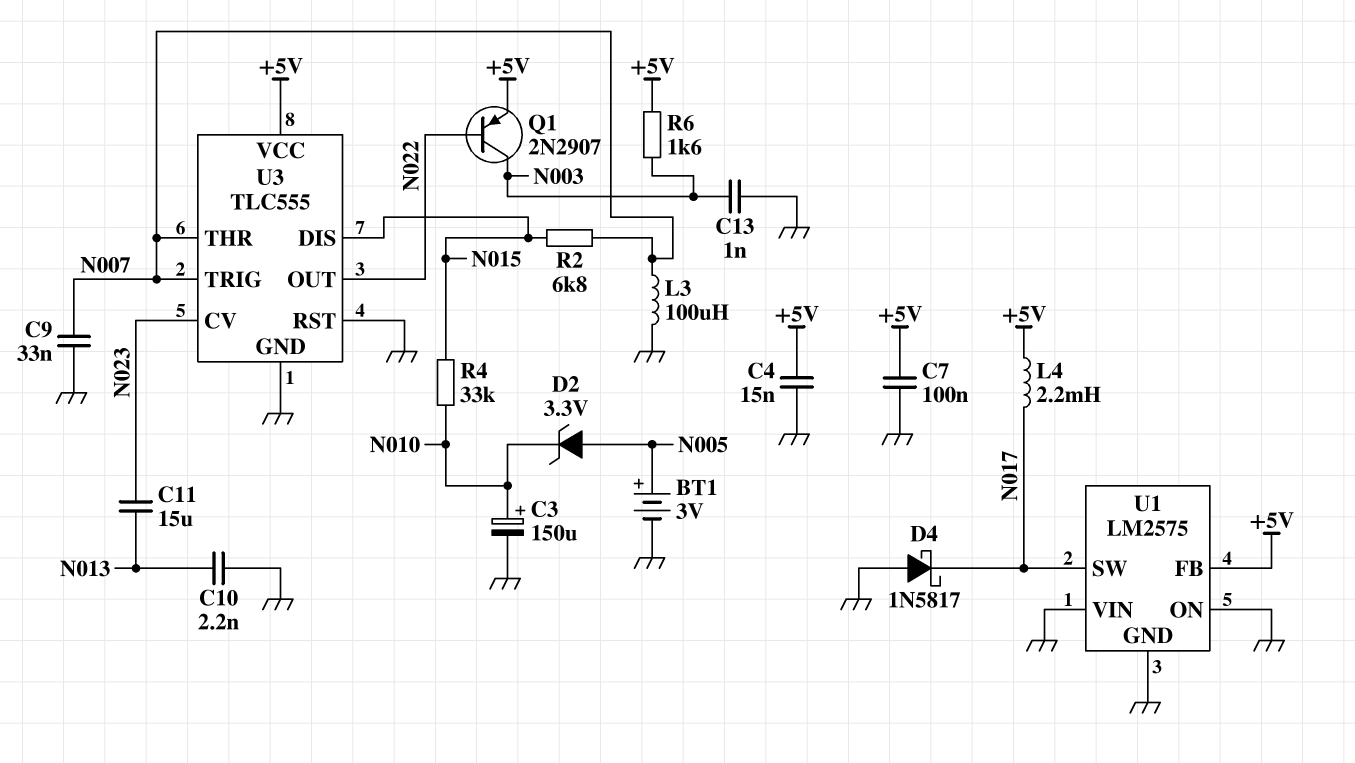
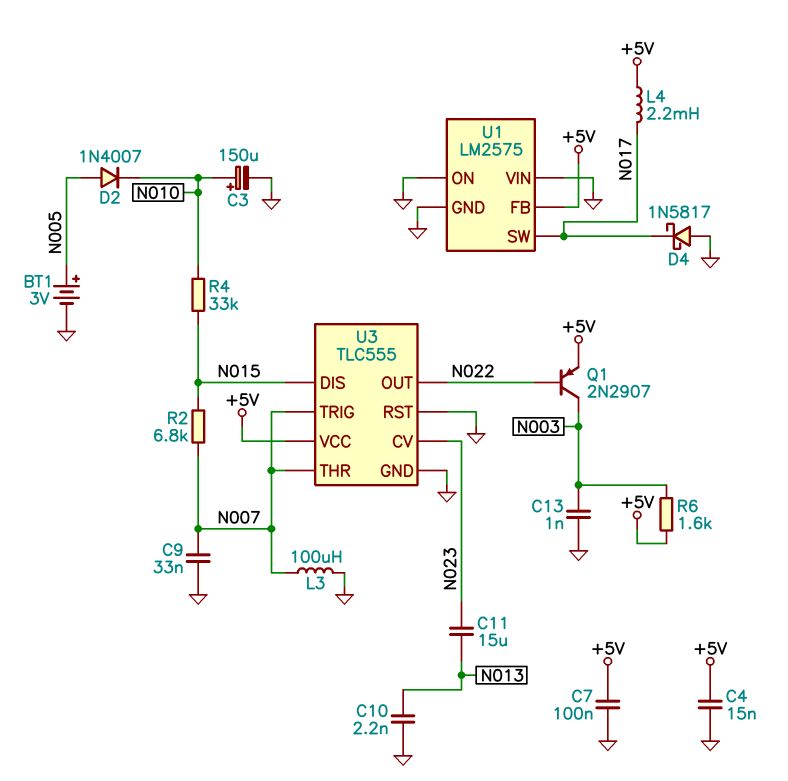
D2: zener 3.3V (A N005, K N010) -> diode 1N4007 (A N005, K N010)

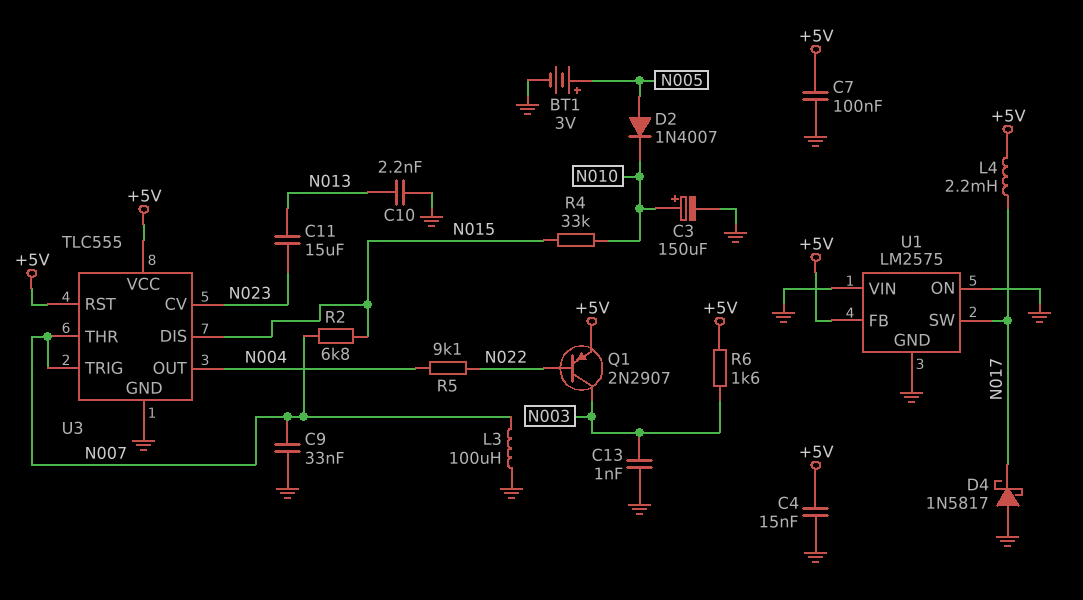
R5: none -> 9.1k (N004, N022)
U3 pin OUT: N022 -> N004
U3 pin RST: GND -> +5V

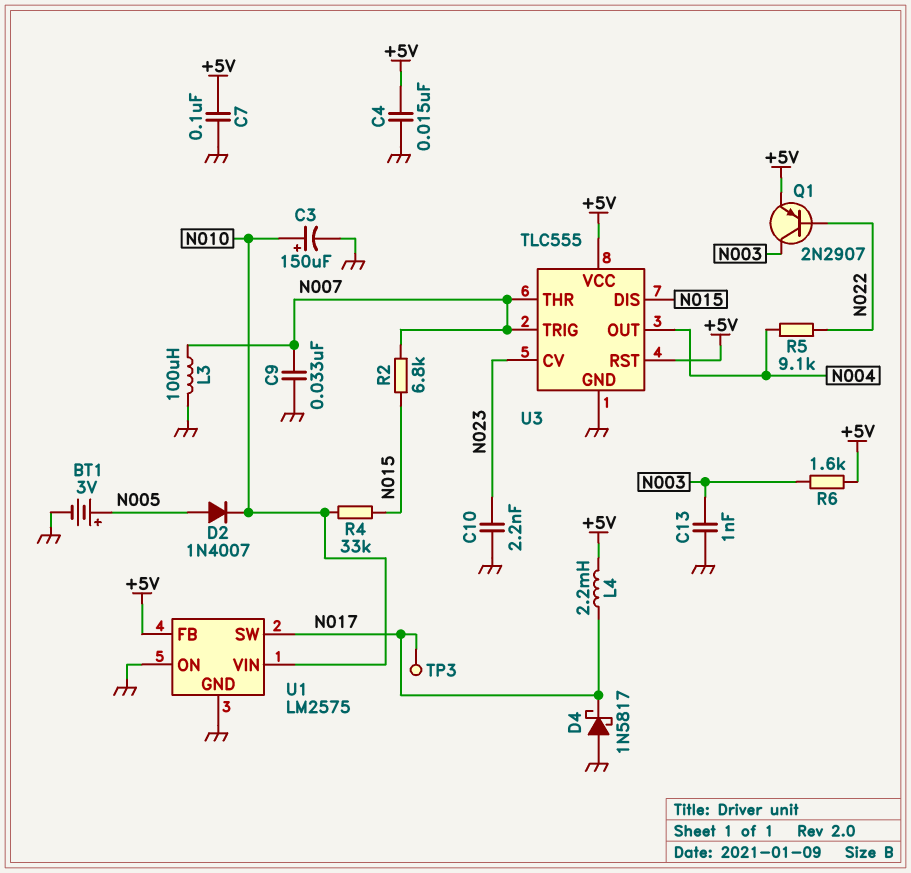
C10: 2.2nF (GND, N013) -> 2.2nF (GND, N023)
C11: 15uF (N013, N023) -> none
TP3: none -> test point (N017)
U1 pin VIN: GND -> N010

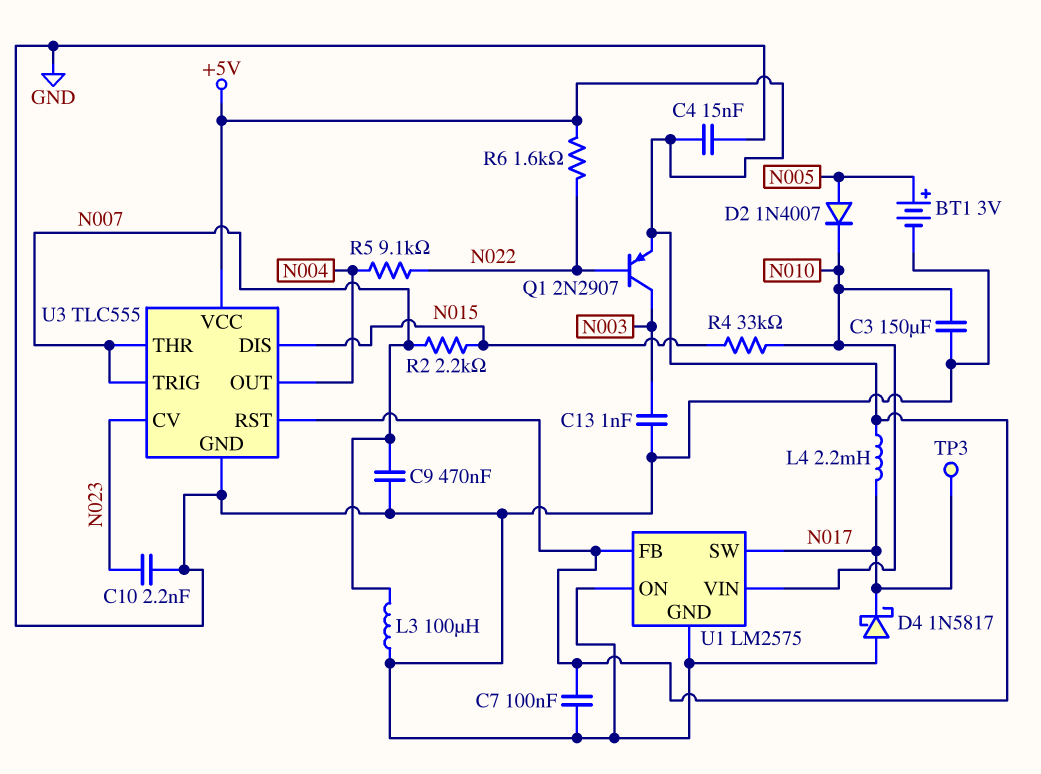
C3: 150uF (plus N010, minus GND) -> 150uF (GND, N010)
C9: 33nF (GND, N007) -> 470nF (GND, N007)
R2: 6.8k (N007, N015) -> 2.2k (N007, N015)
R6: 1.6k (+5V, N003) -> 1.6k (+5V, N022)

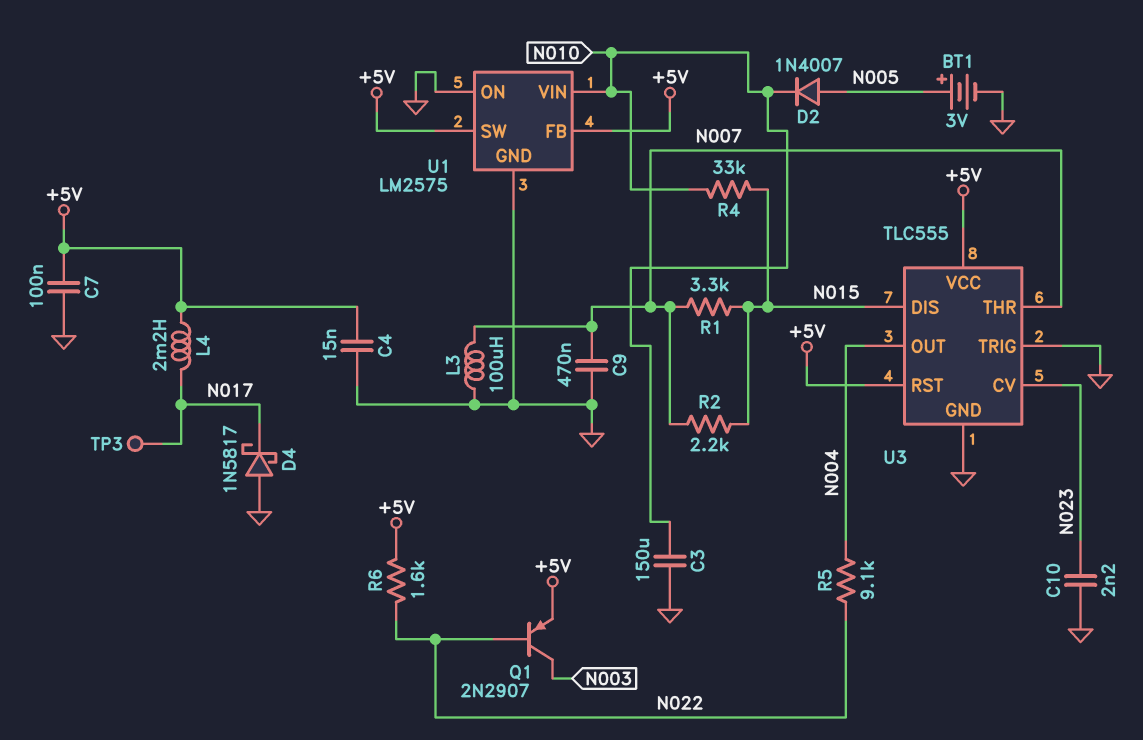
C13: 1nF (GND, N003) -> none
R1: none -> 3.3k (N007, N015)
U1 pin SW: N017 -> +5V
U3 pin TRIG: N007 -> GND

